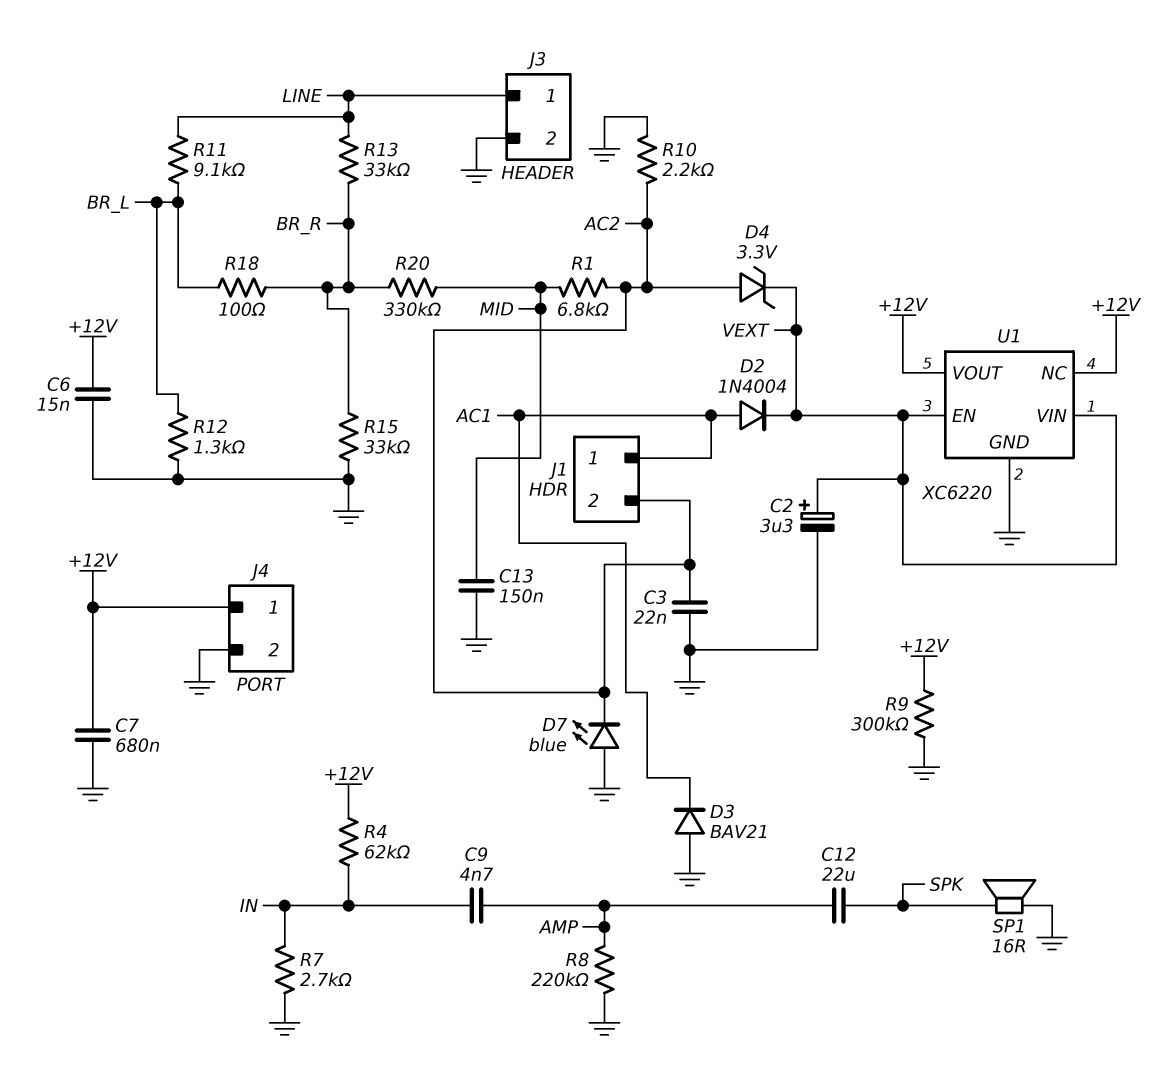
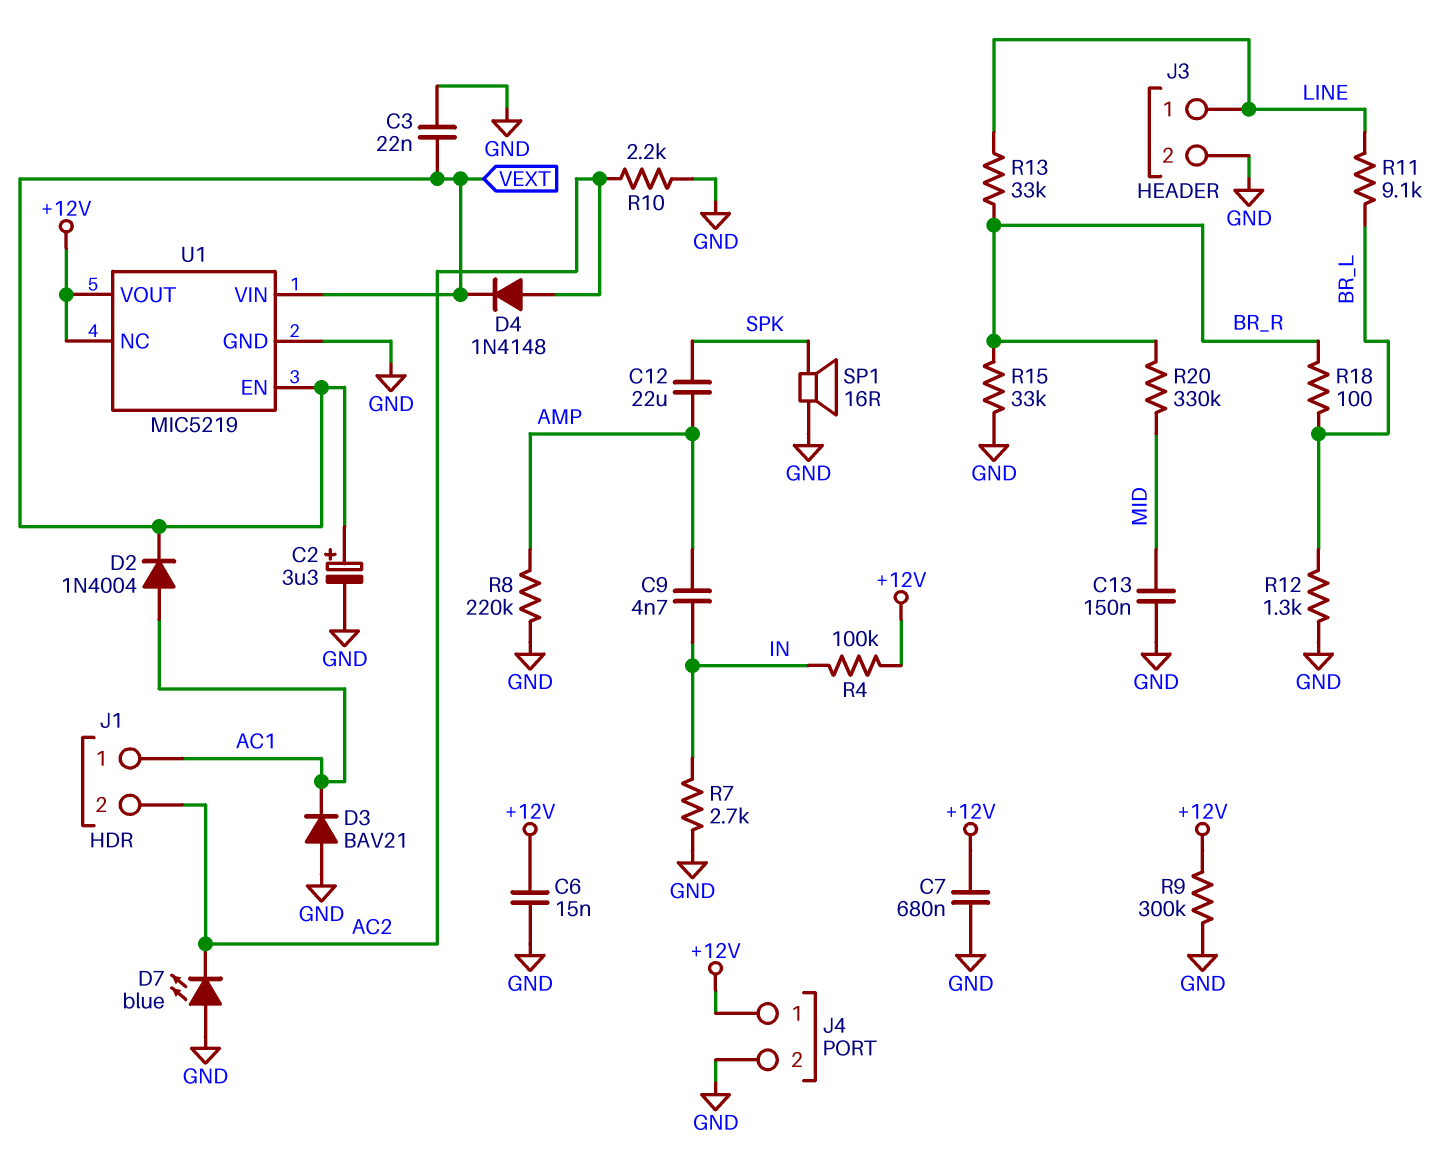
C3: 22nF (AC2, GND) -> 22nF (GND, VEXT)
D4: zener 3.3V (A AC2, K VEXT) -> diode 1N4148 (A AC2, K VEXT)
R1: 6.8k (AC2, MID) -> none
R4: 62k (+12V, IN) -> 100k (+12V, IN)
U1: XC6220 -> MIC5219

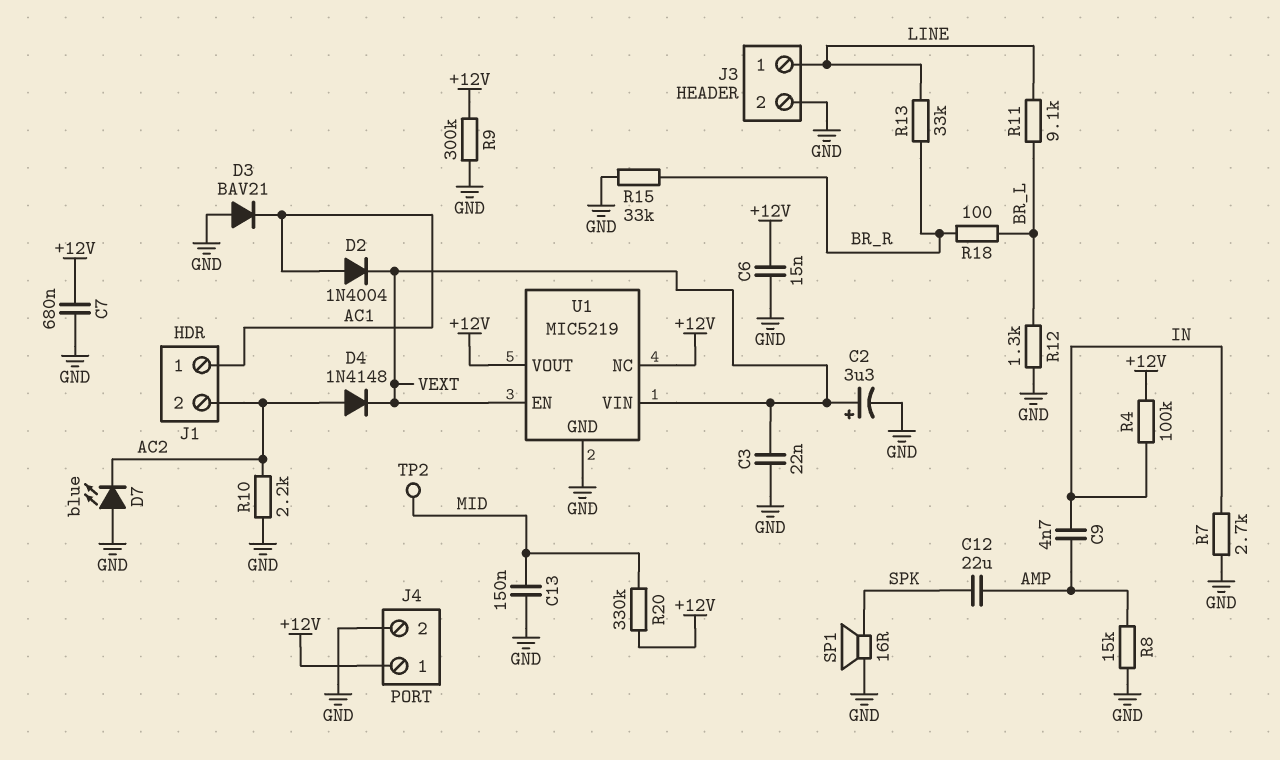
R8: 220k (AMP, GND) -> 15k (AMP, GND)
R20: 330k (BR_R, MID) -> 330k (+12V, MID)
TP2: none -> test point (MID)

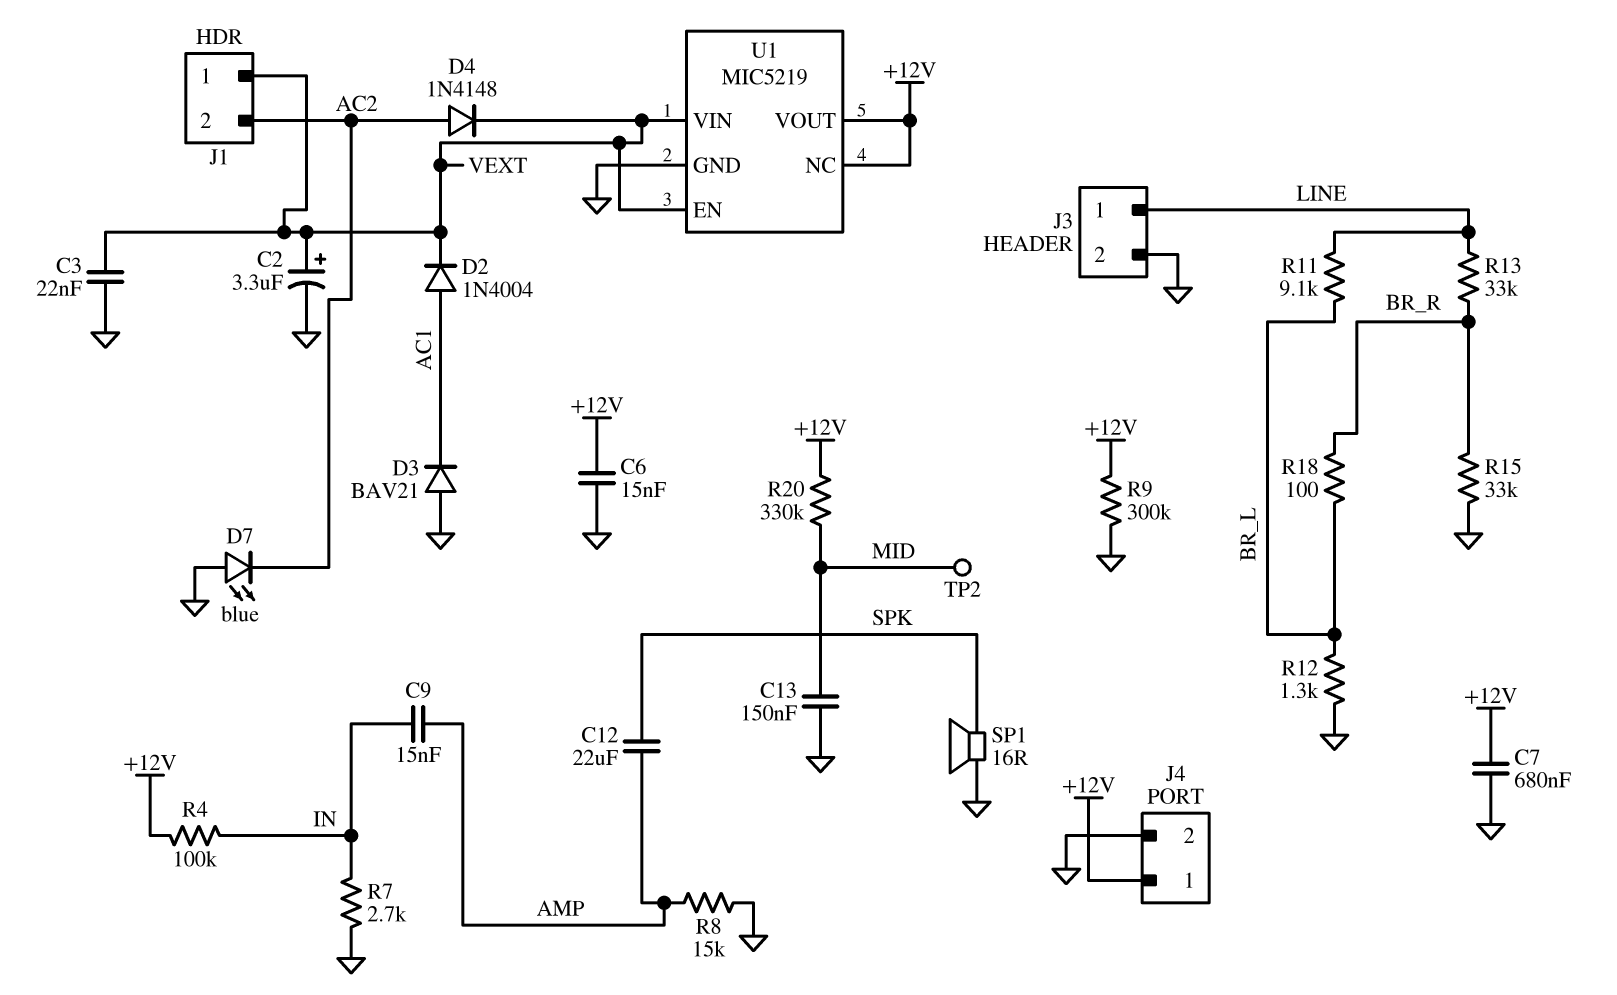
C9: 4.7nF (AMP, IN) -> 15nF (AMP, IN)
J1 pin 1: AC1 -> VEXT
R10: 2.2k (AC2, GND) -> none

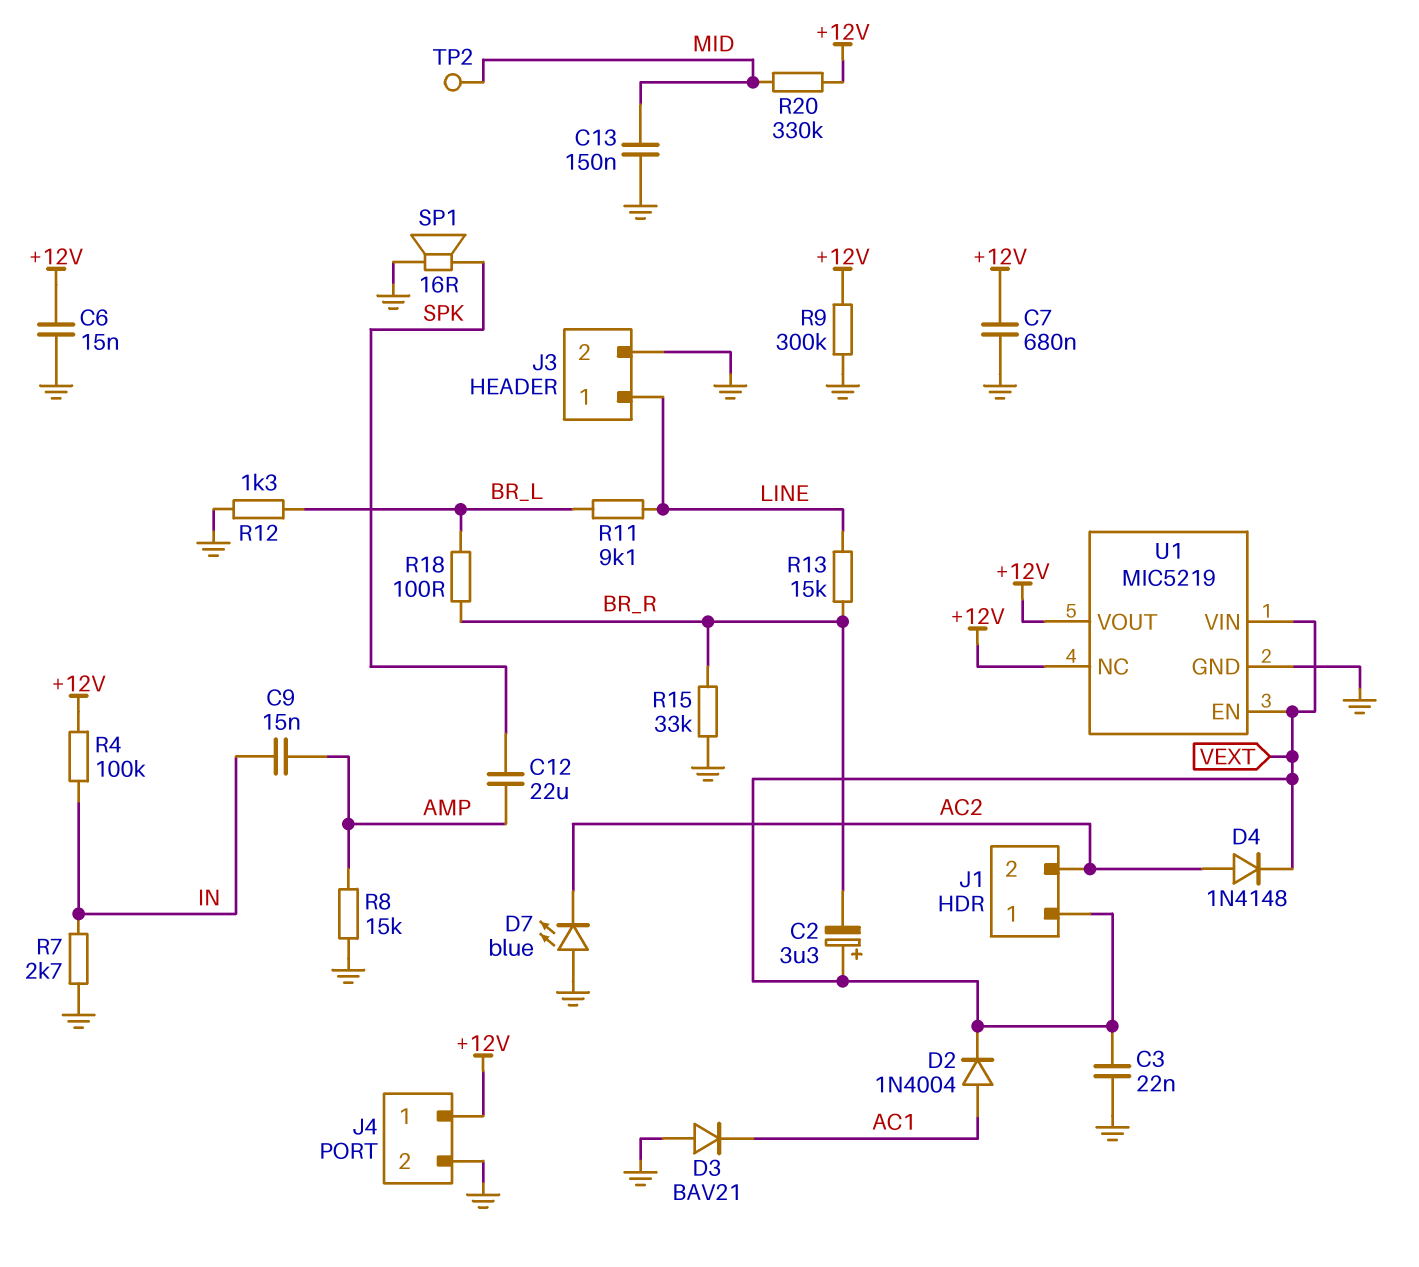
C2: 3.3uF (plus VEXT, minus GND) -> 3.3uF (plus VEXT, minus BR_R)
R13: 33k (BR_R, LINE) -> 15k (BR_R, LINE)

